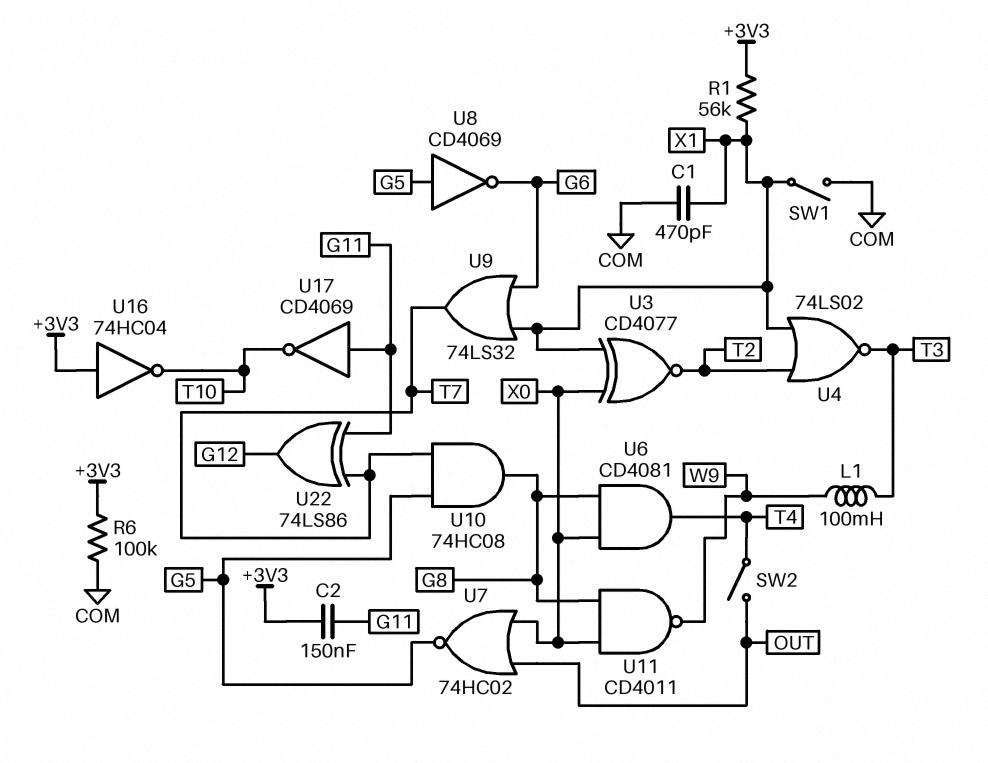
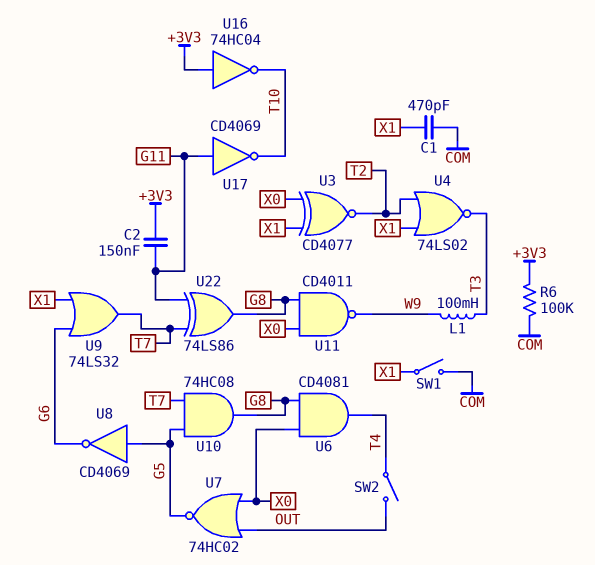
R1: 56k (+3V3, X1) -> none
U22: XOR 74LS86 (in G11, in T7, out G12) -> XOR 74LS86 (in G11, in T7, out G8)

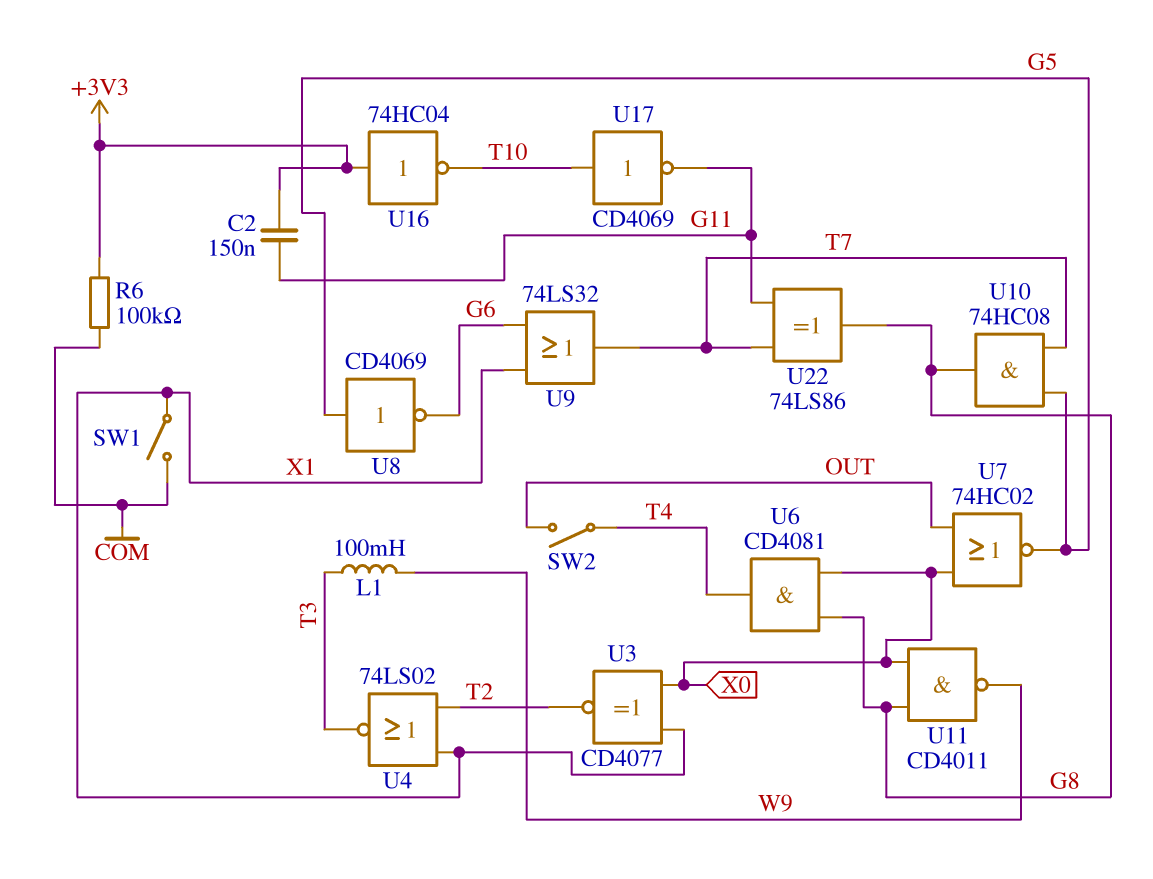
C1: 470pF (COM, X1) -> none
U17: NOT CD4069 (in G11, out T10) -> NOT CD4069 (in T10, out G11)

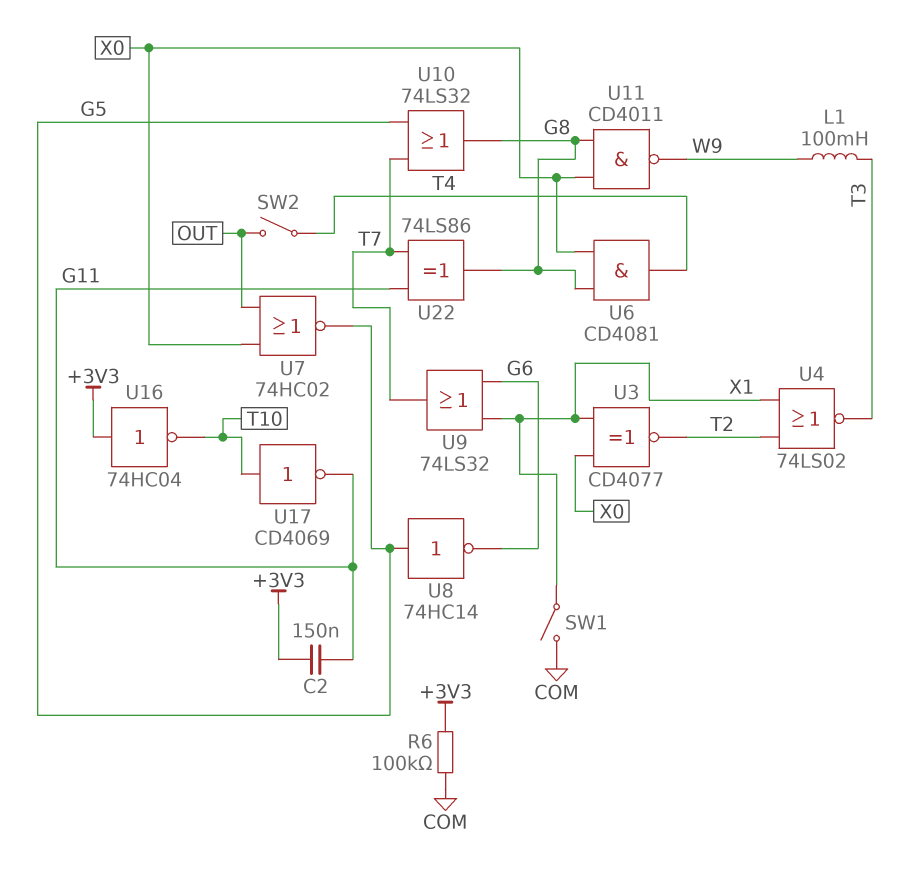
U8: NOT CD4069 (in G5, out G6) -> NOT 74HC14 (in G5, out G6)
U10: AND 74HC08 (in G5, in T7, out G8) -> OR 74LS32 (in G5, in T7, out G8)

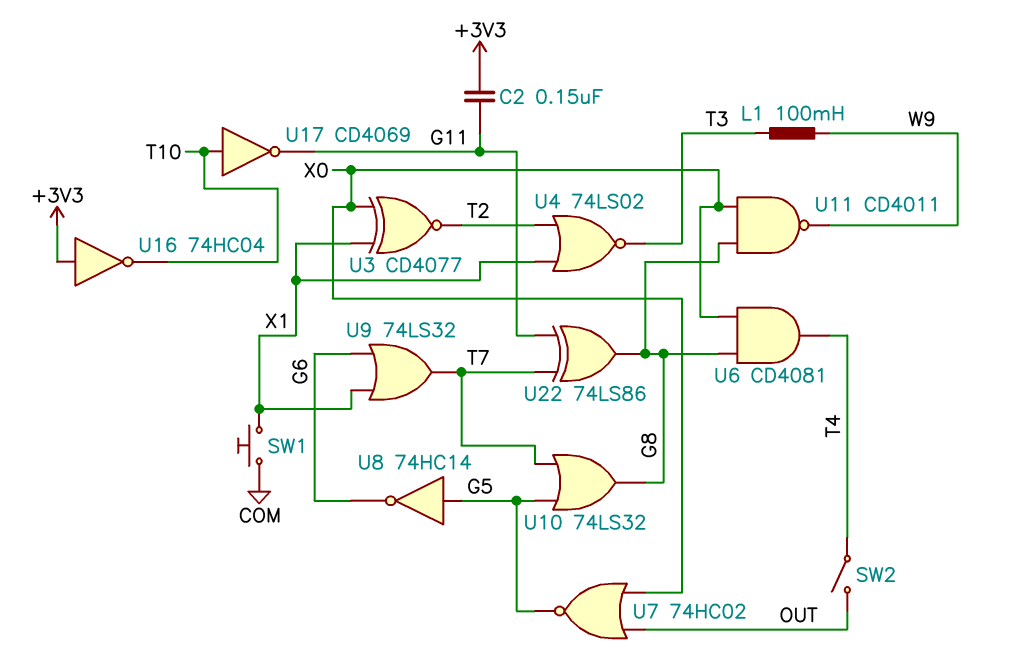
R6: 100k (+3V3, COM) -> none
SW1: switch (COM, X1) -> button (COM, X1)

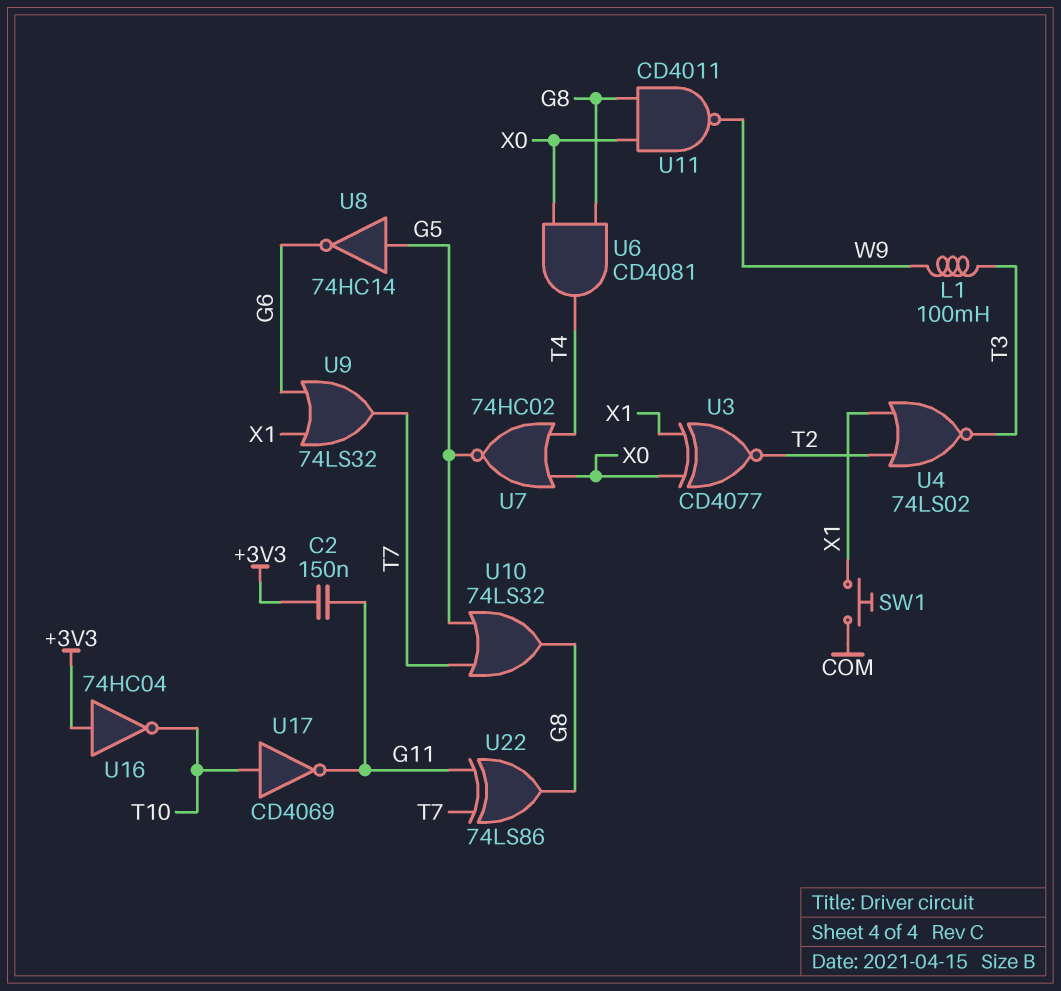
SW2: switch (OUT, T4) -> none
U7: NOR 74HC02 (in OUT, in X0, out G5) -> NOR 74HC02 (in T4, in X0, out G5)

